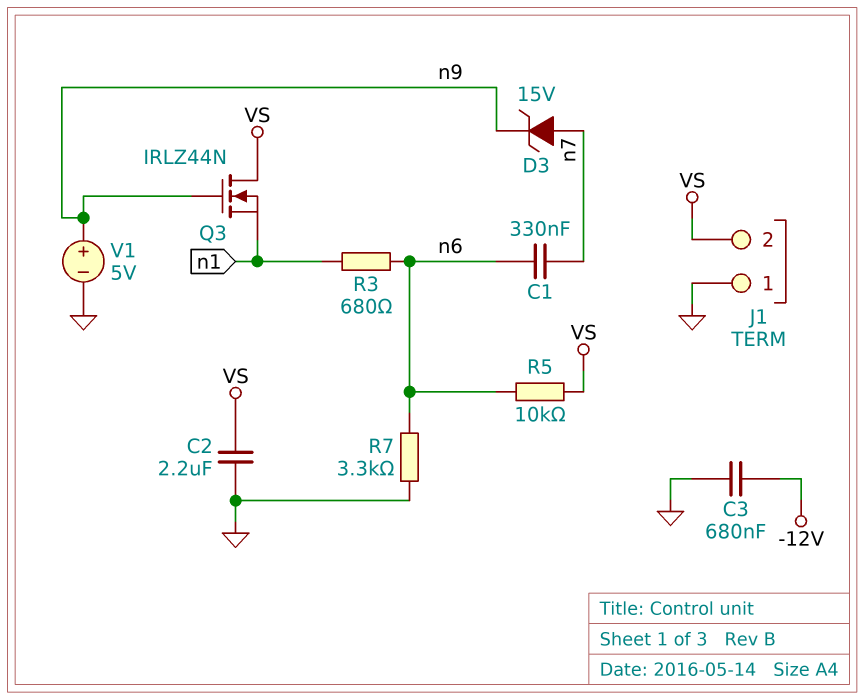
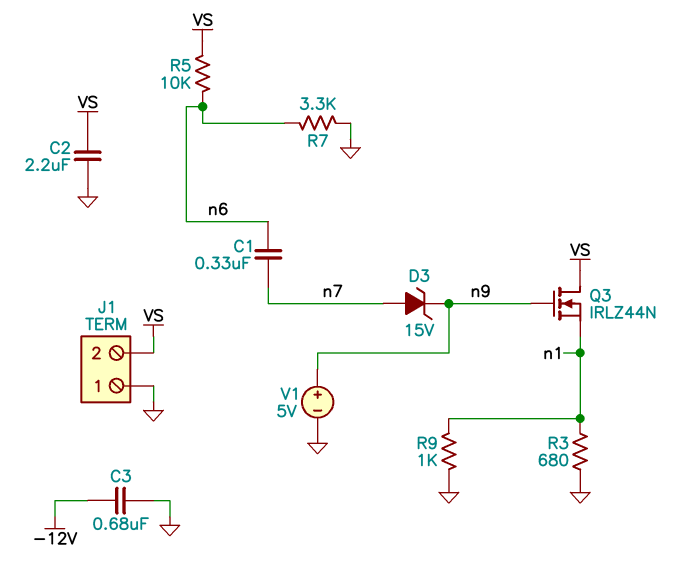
R3: 680 (n1, n6) -> 680 (GND, n1)
R9: none -> 1k (GND, n1)

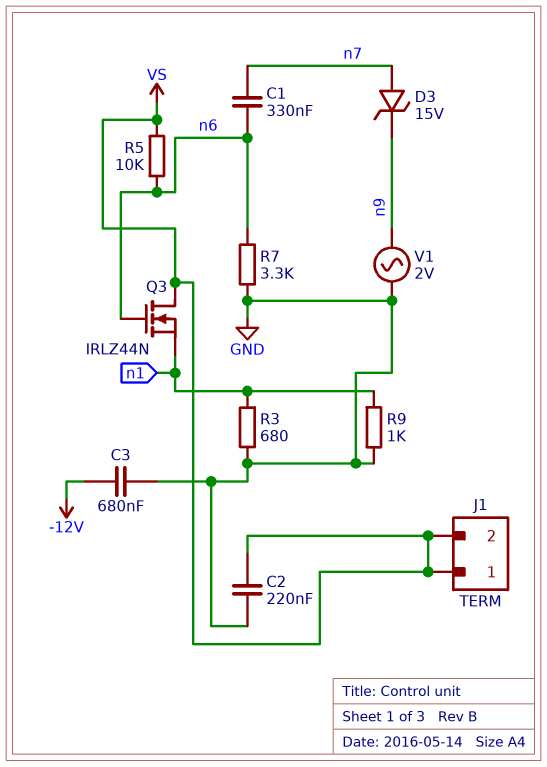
C2: 2.2uF (GND, VS) -> 220nF (GND, VS)
J1 pin 1: GND -> VS
Q3: NMOS IRLZ44N (G n9, D VS, S n1) -> NMOS IRLZ44N (G n6, D VS, S n1)
V1: 5V (plus n9, minus GND) -> AC 2V (GND, n9)

